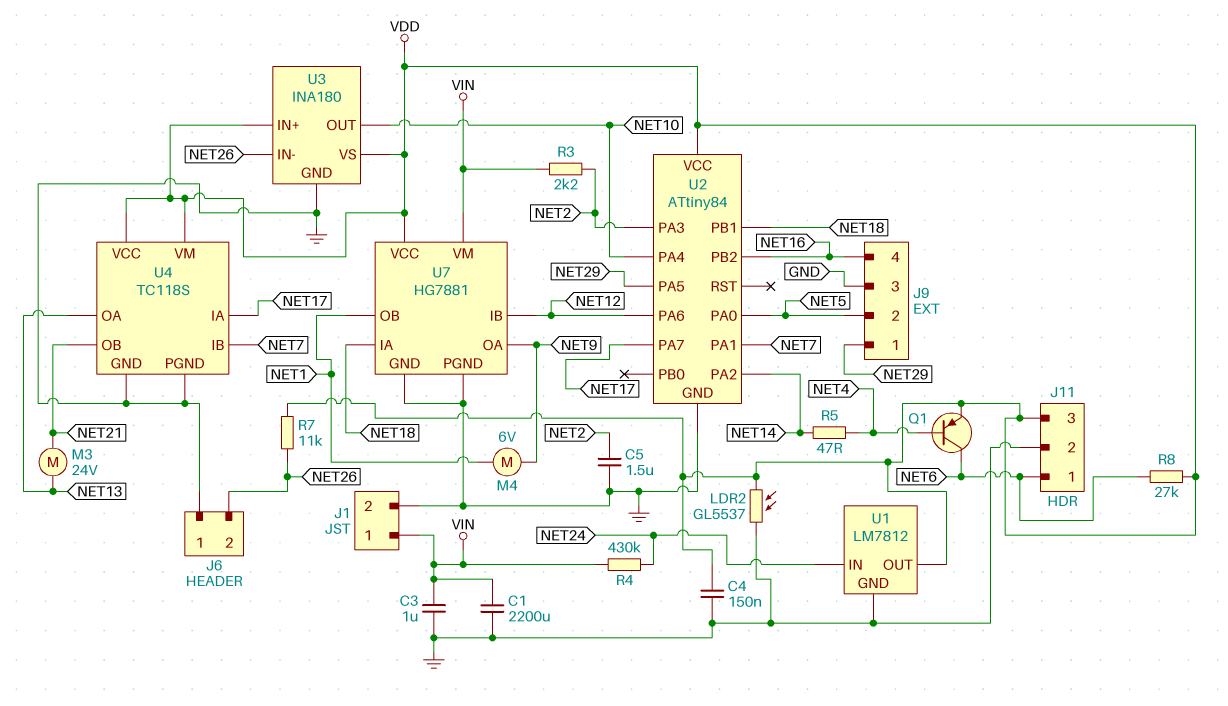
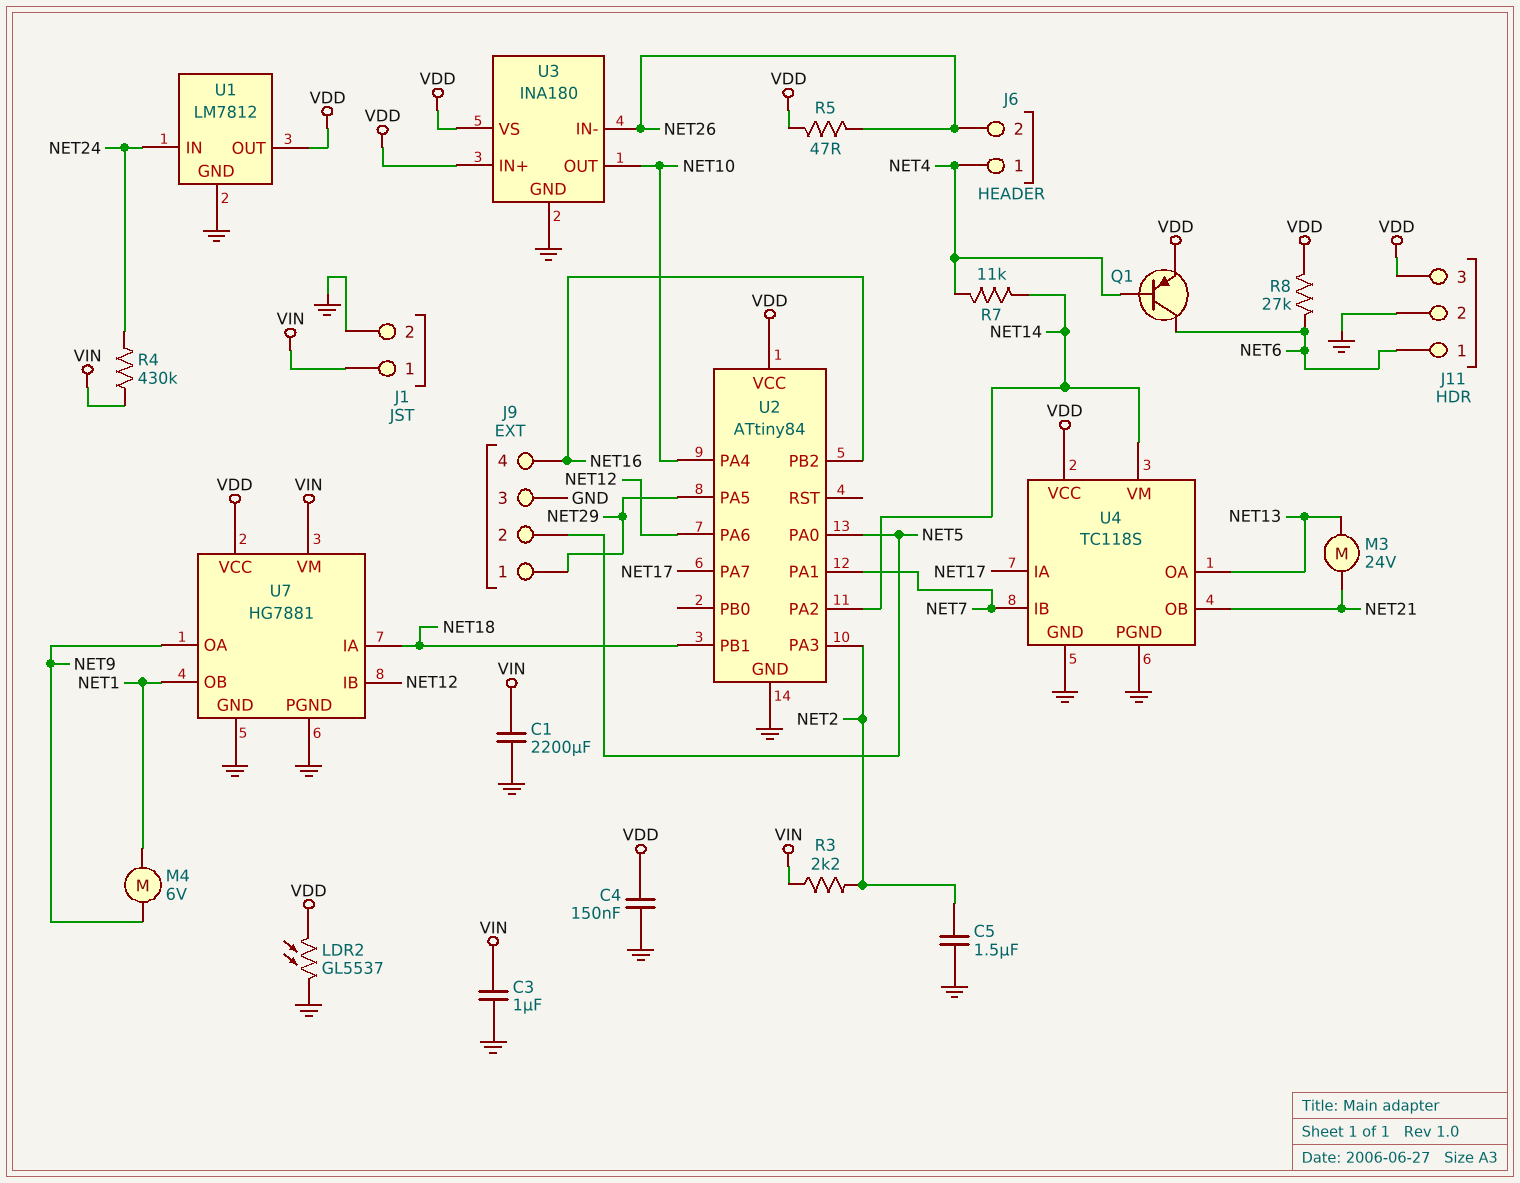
J6 pin 1: GND -> NET4
R5: 47 (NET4, NET14) -> 47 (NET26, VDD)
R7: 11k (NET26, VDD) -> 11k (NET4, NET14)
U4 pin VM: VDD -> NET14

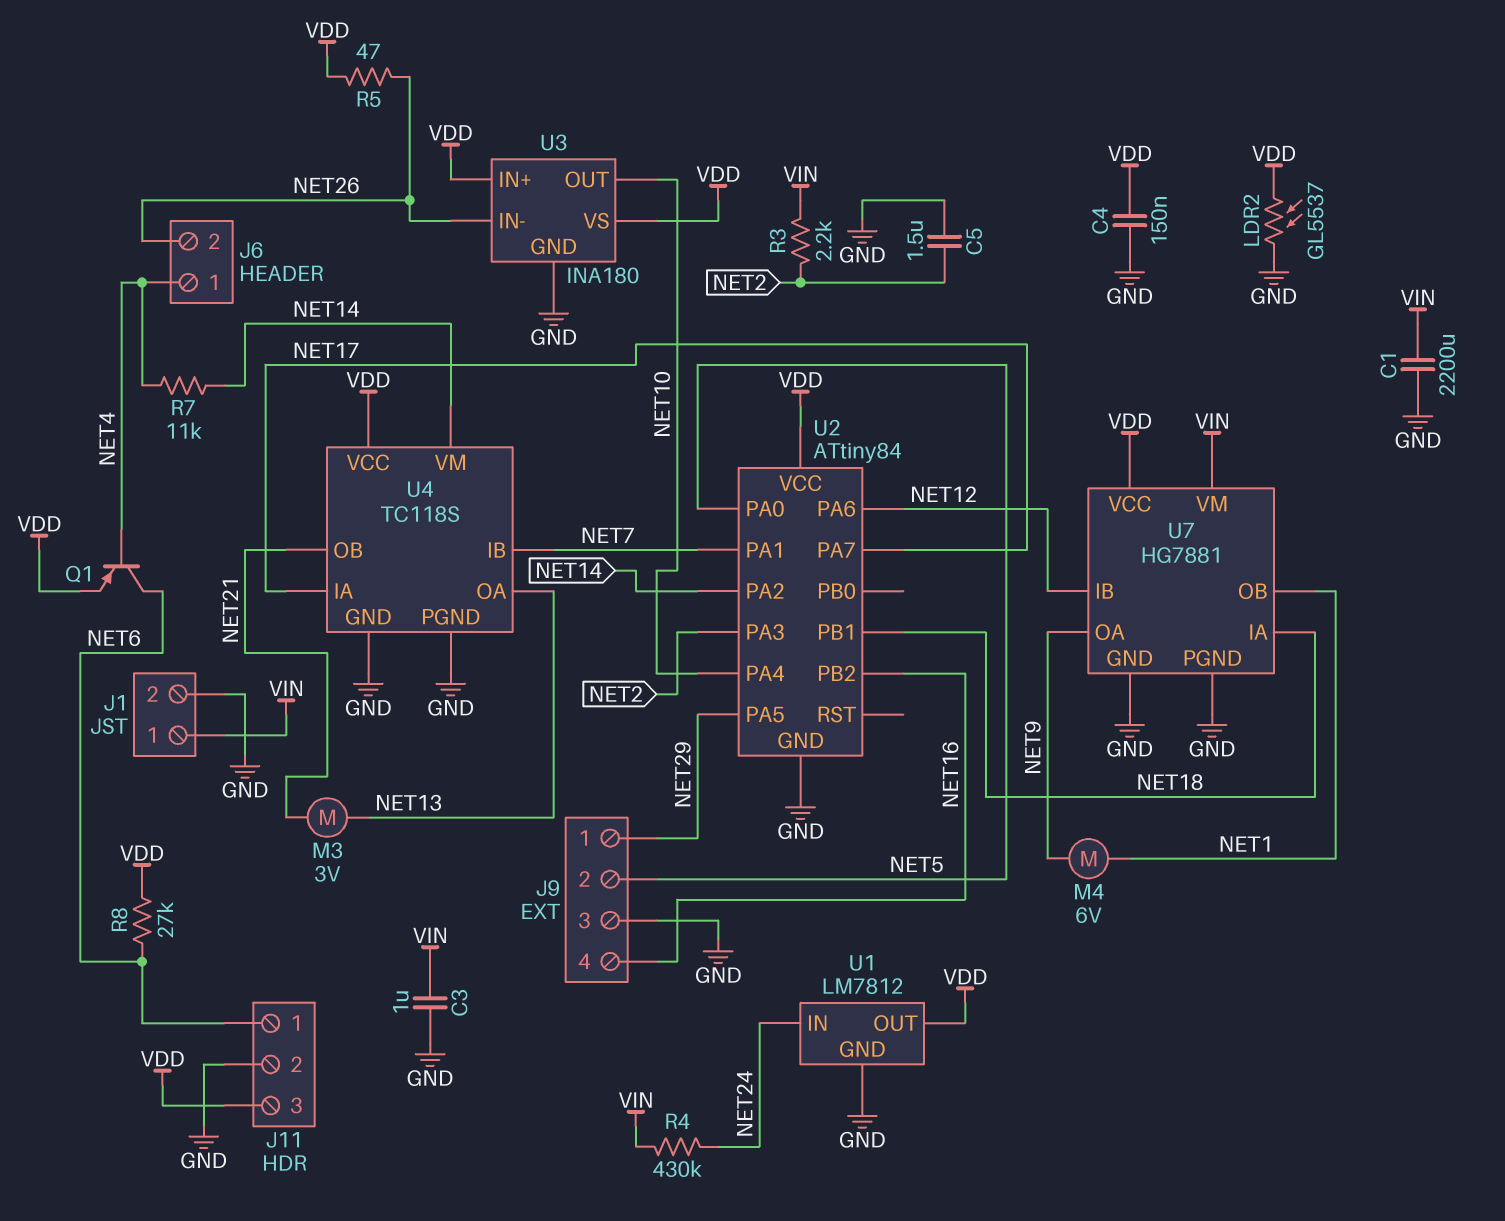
M3: motor 24V (NET13, NET21) -> motor 3V (NET13, NET21)

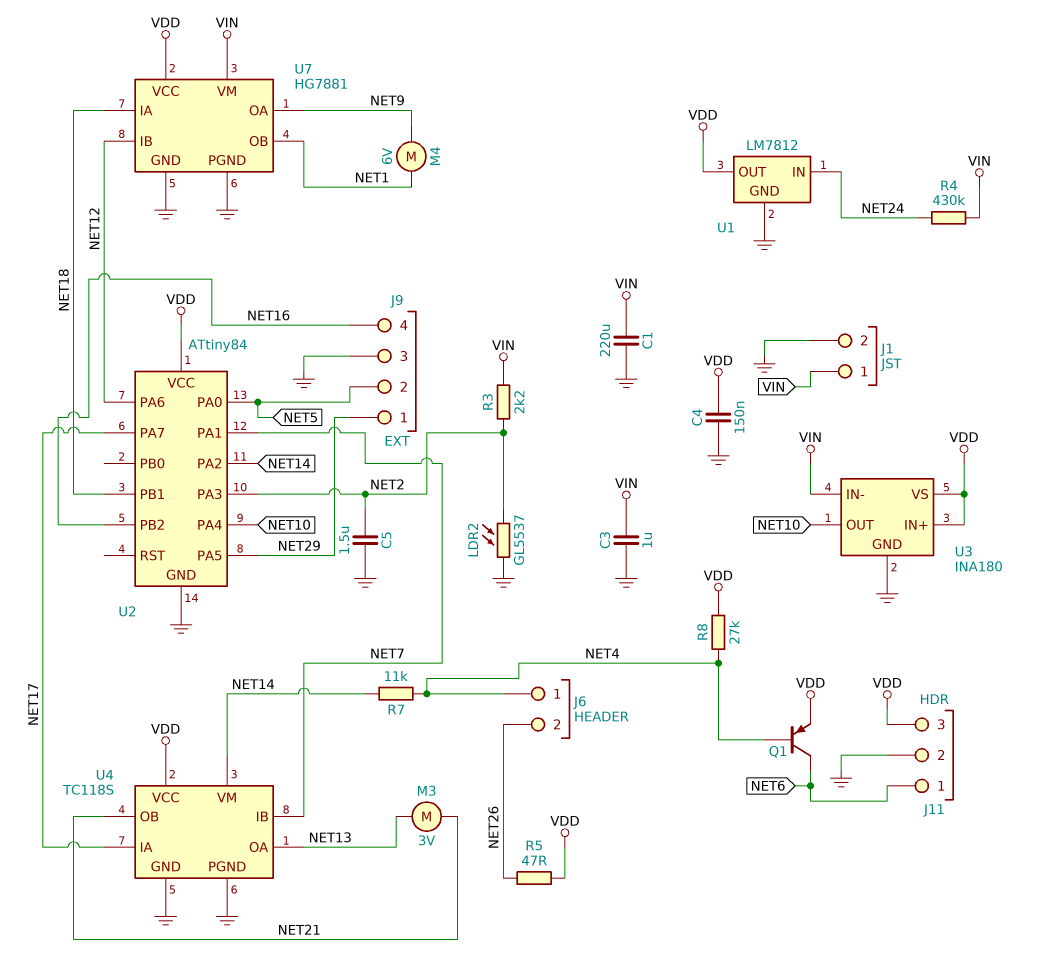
C1: 2200uF (GND, VIN) -> 220uF (GND, VIN)
LDR2: GL5537 (GND, VDD) -> GL5537 (GND, NET2)
R8: 27k (NET6, VDD) -> 27k (NET4, VDD)
U3 pin IN-: NET26 -> VIN

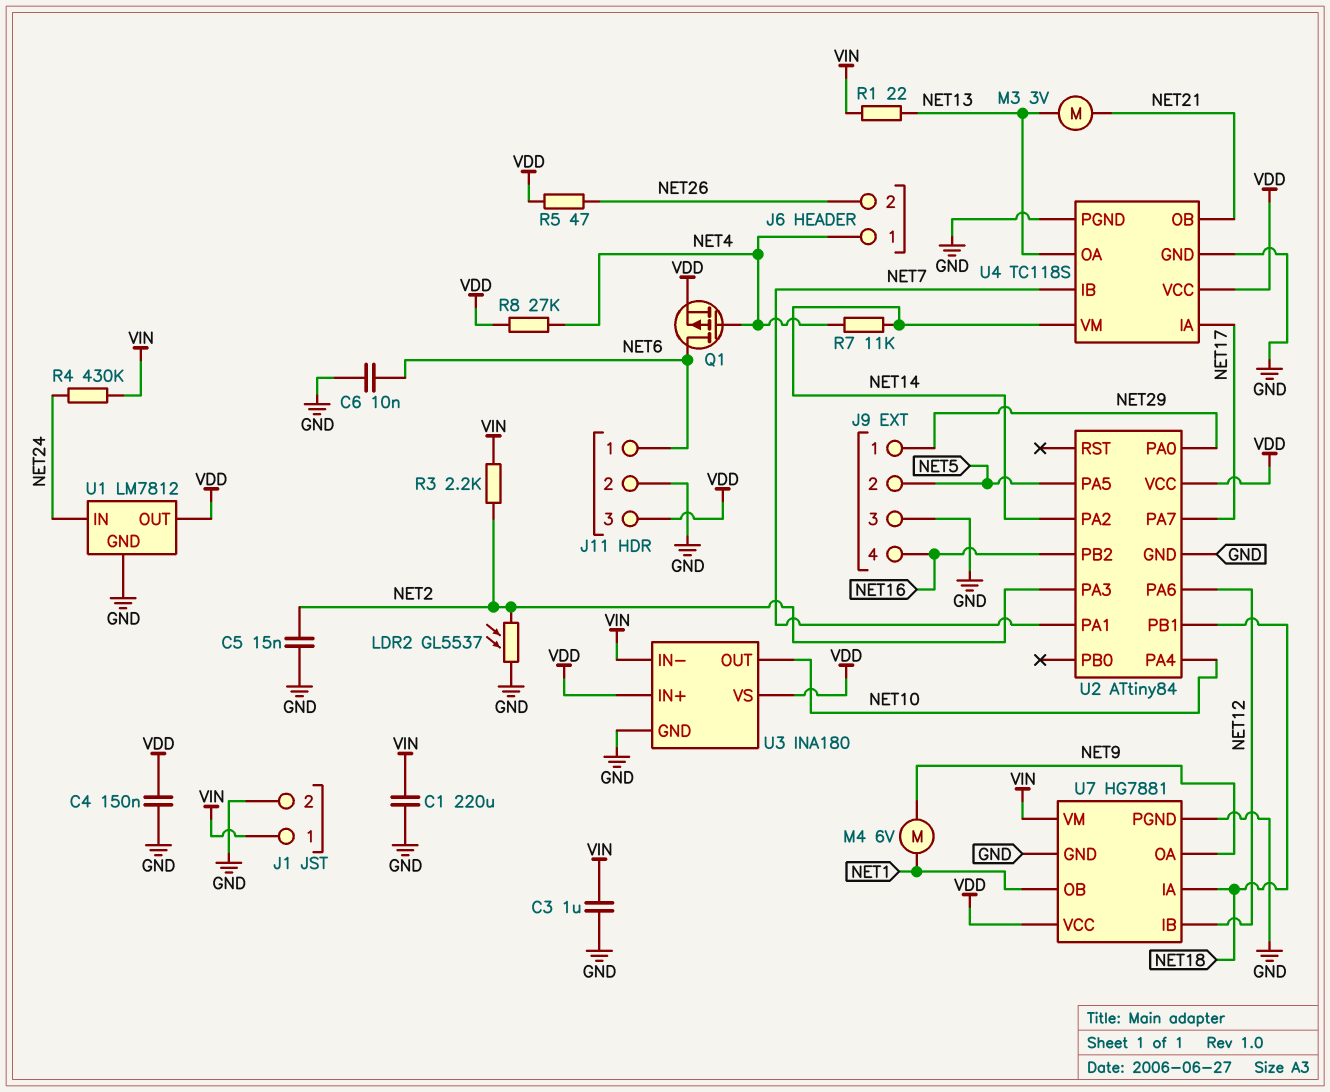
C5: 1.5uF (GND, NET2) -> 15nF (GND, NET2)
C6: none -> 10nF (GND, NET6)
Q1: PNP (B NET4, C NET6, E VDD) -> PMOS (G NET4, D NET6, S VDD)
R1: none -> 22 (NET13, VIN)
U2 pin PA0: NET5 -> NET29
U2 pin PA5: NET29 -> NET5

